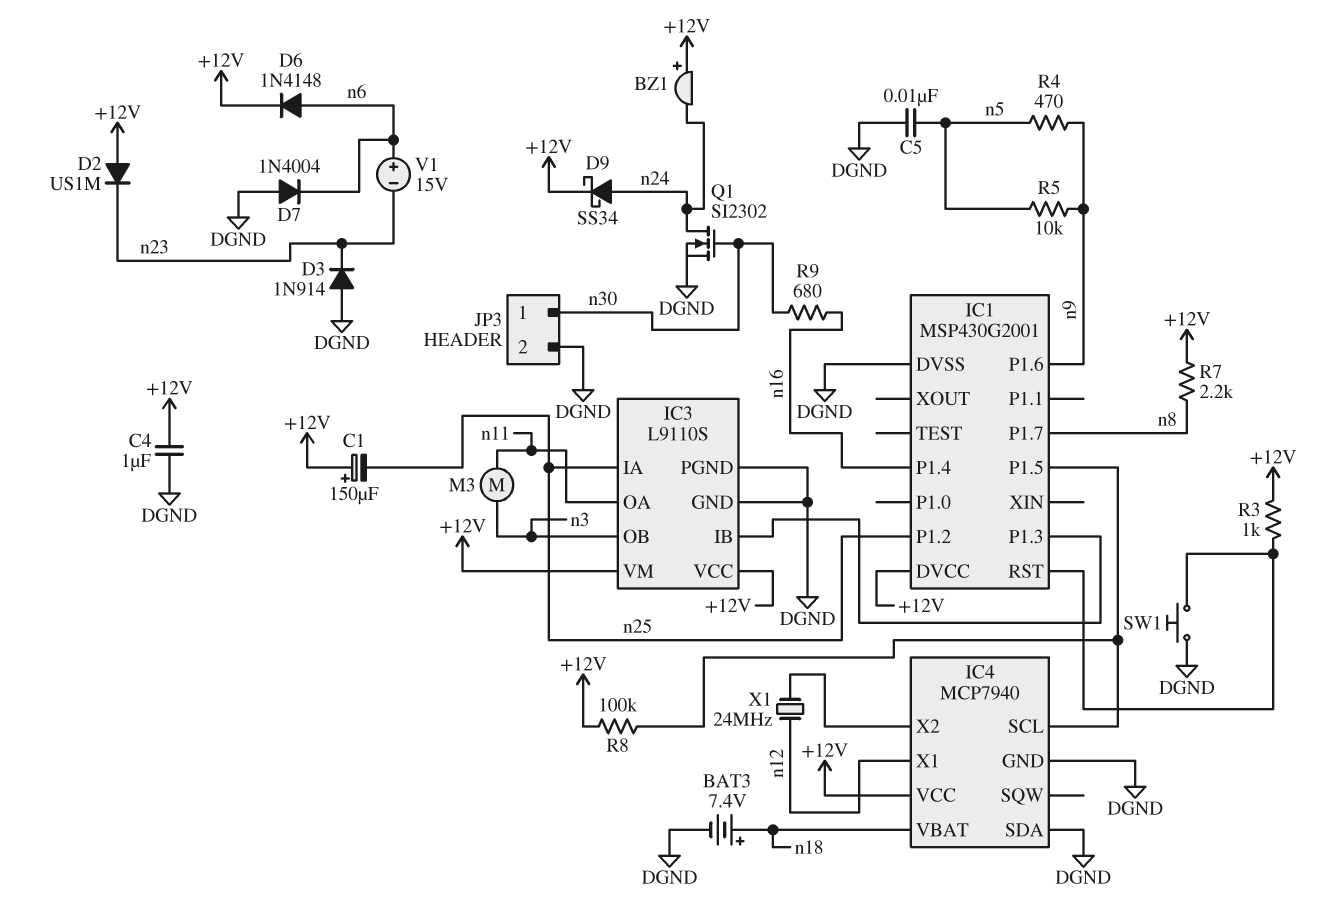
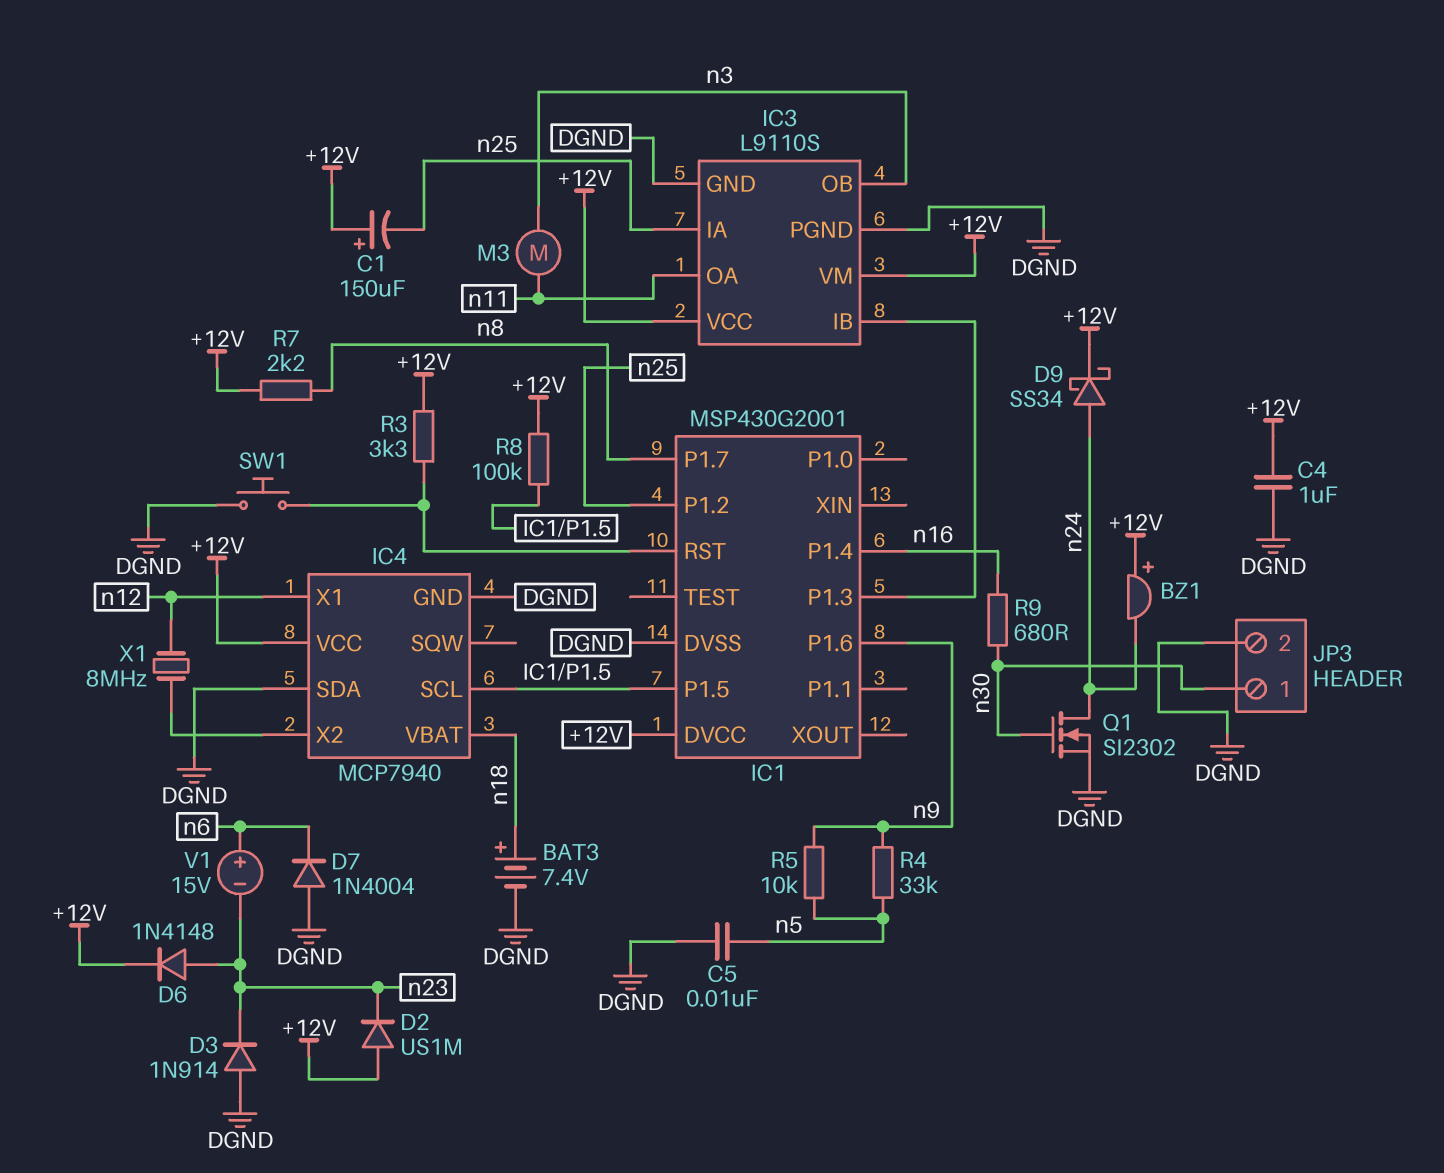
D6: diode 1N4148 (A n6, K +12V) -> diode 1N4148 (A n23, K +12V)
R3: 1k (+12V, IC1/RST) -> 3.3k (+12V, IC1/RST)
R4: 470 (n5, n9) -> 33k (n5, n9)
X1: 24MHz (IC4/X2, n12) -> 8MHz (IC4/X2, n12)

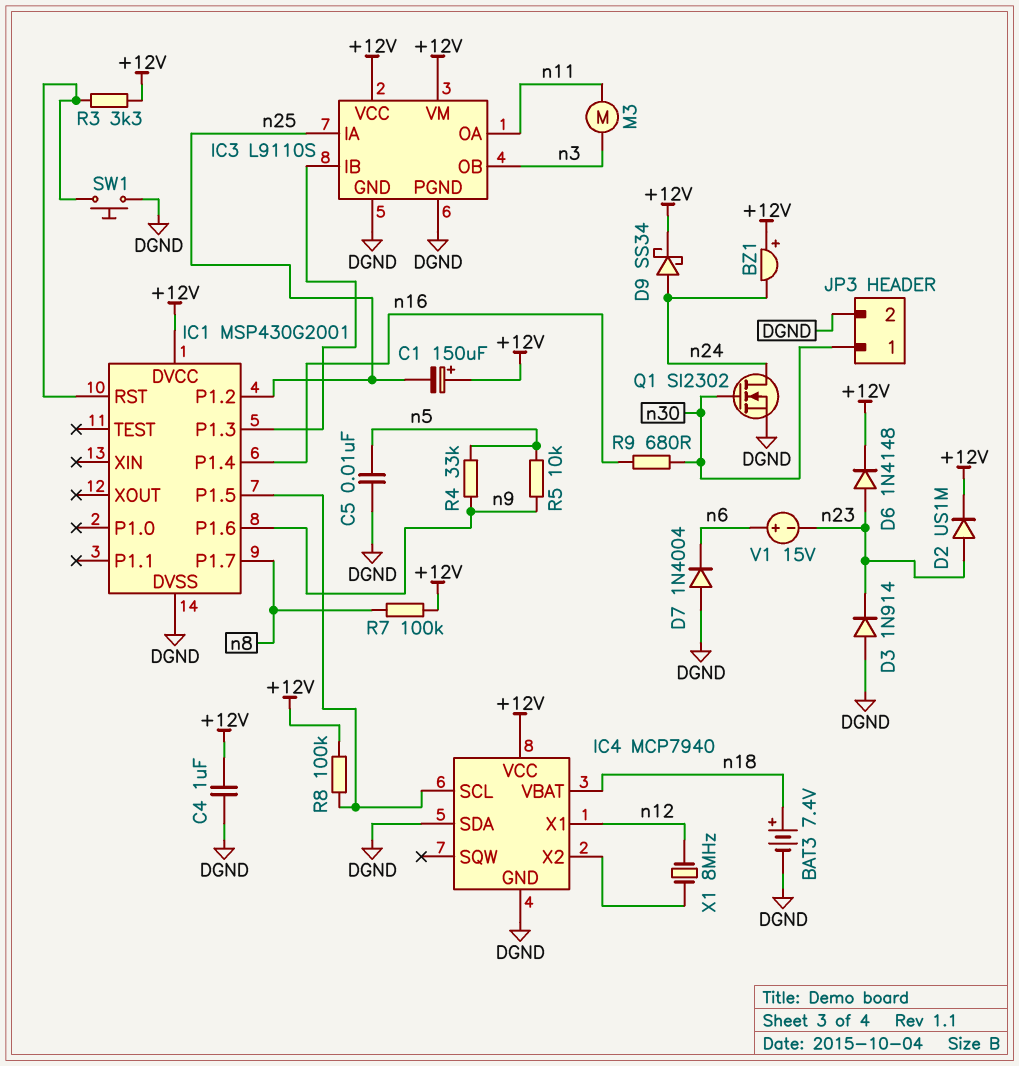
D2: diode US1M (A +12V, K n23) -> diode US1M (A n23, K +12V)
R7: 2.2k (+12V, n8) -> 100k (+12V, n8)

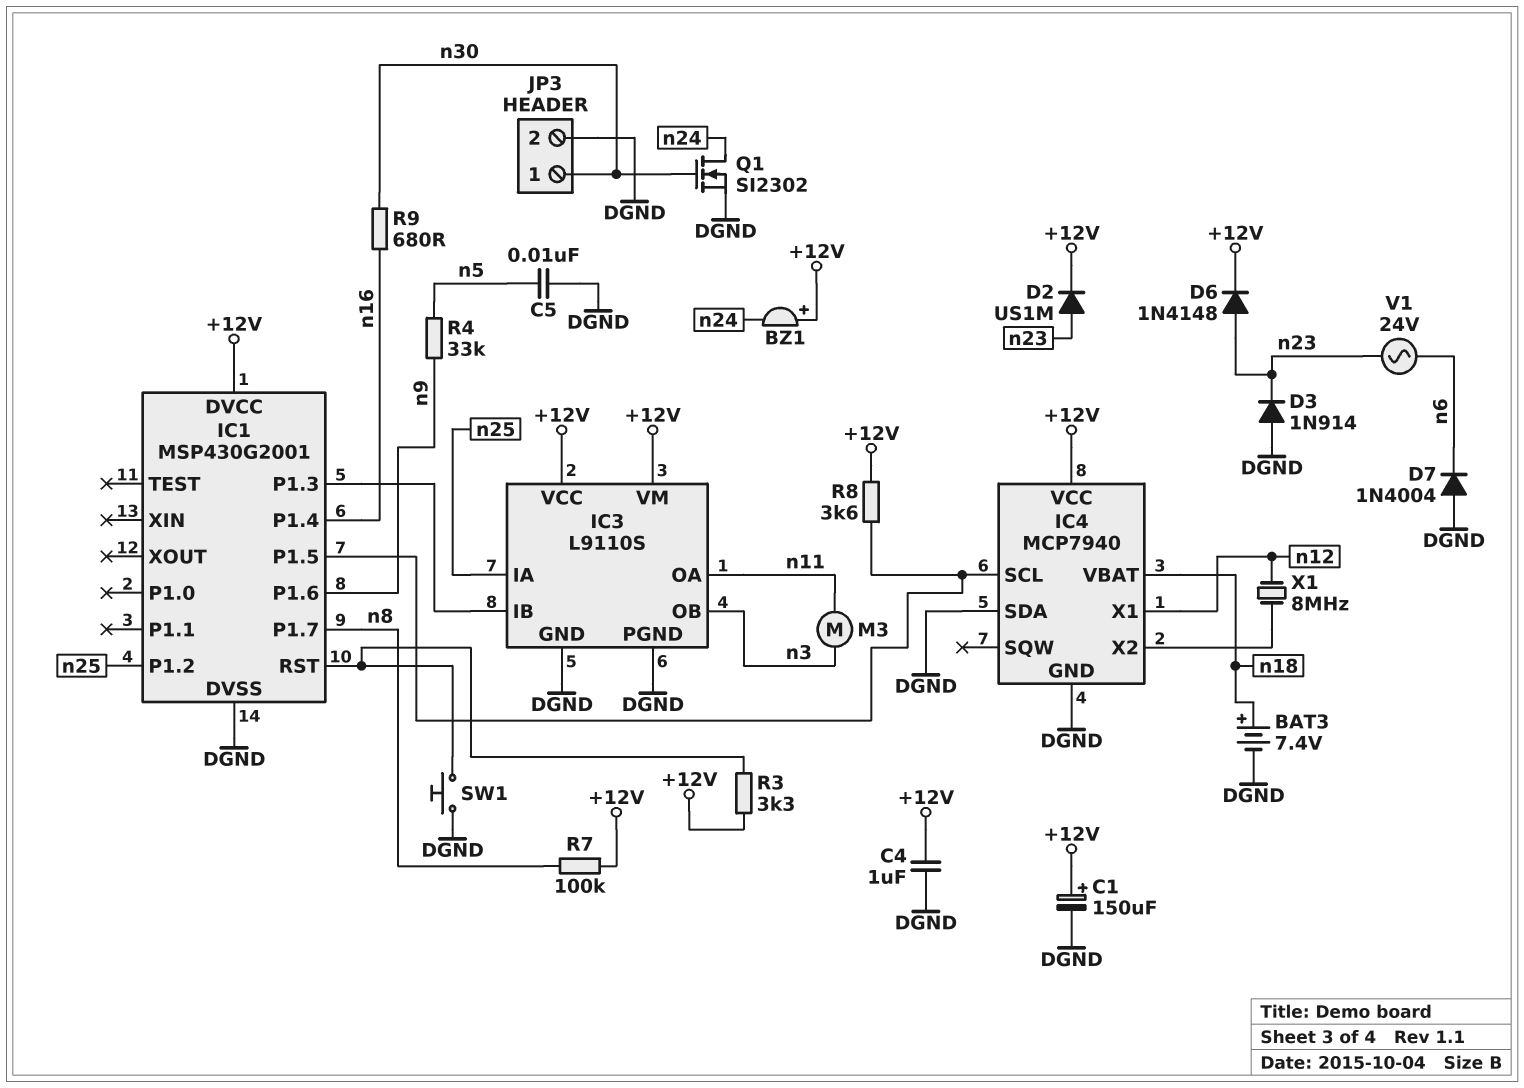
C1: 150uF (plus +12V, minus n25) -> 150uF (plus +12V, minus DGND)
D9: schottky SS34 (A n24, K +12V) -> none
R5: 10k (n5, n9) -> none
R8: 100k (+12V, IC1/P1.5) -> 3.6k (+12V, IC1/P1.5)
V1: 15V (plus n6, minus n23) -> AC 24V (n6, n23)

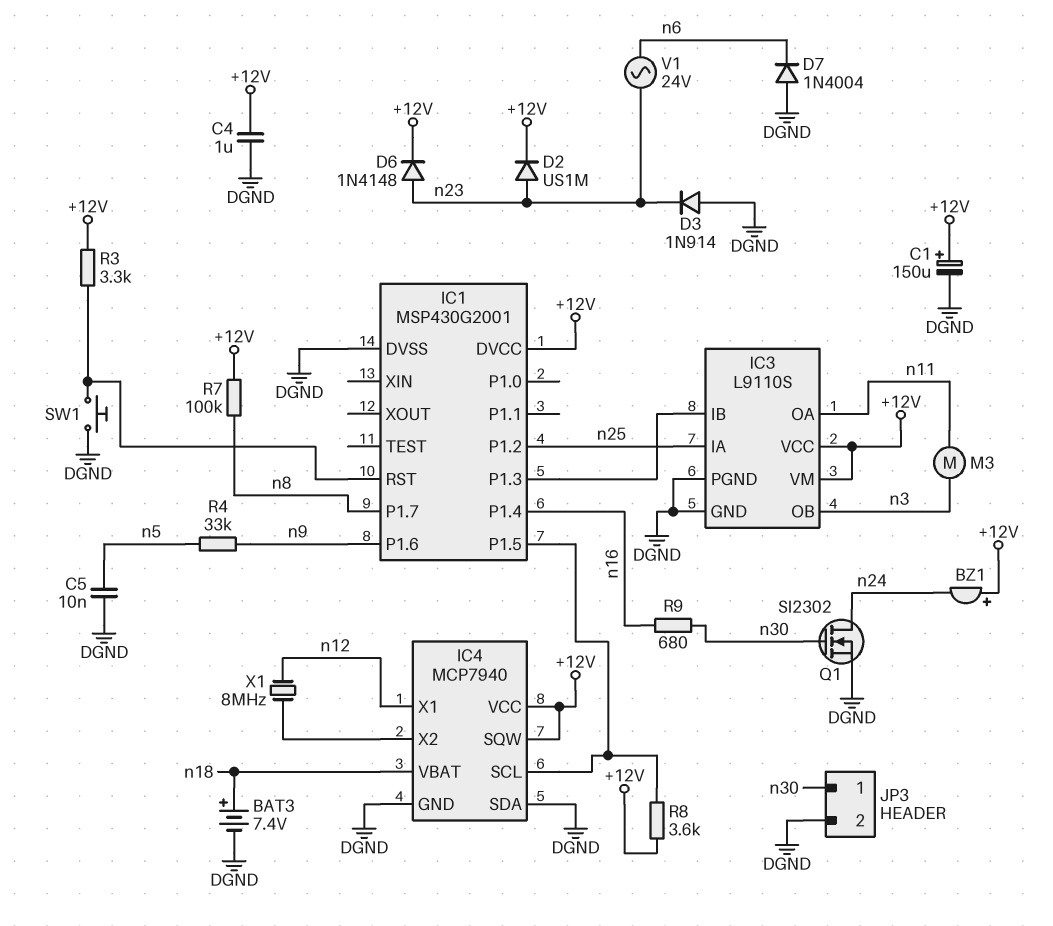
IC4 pin SQW: none -> +12V

